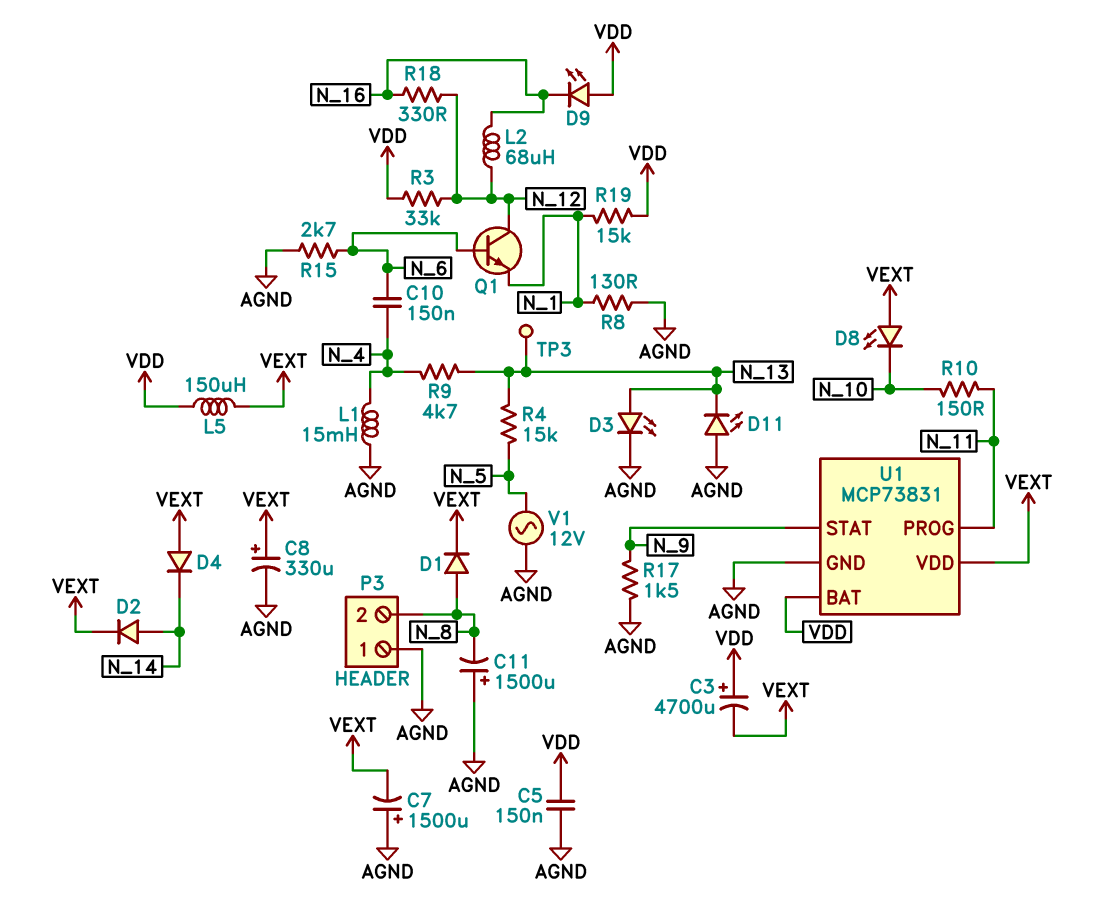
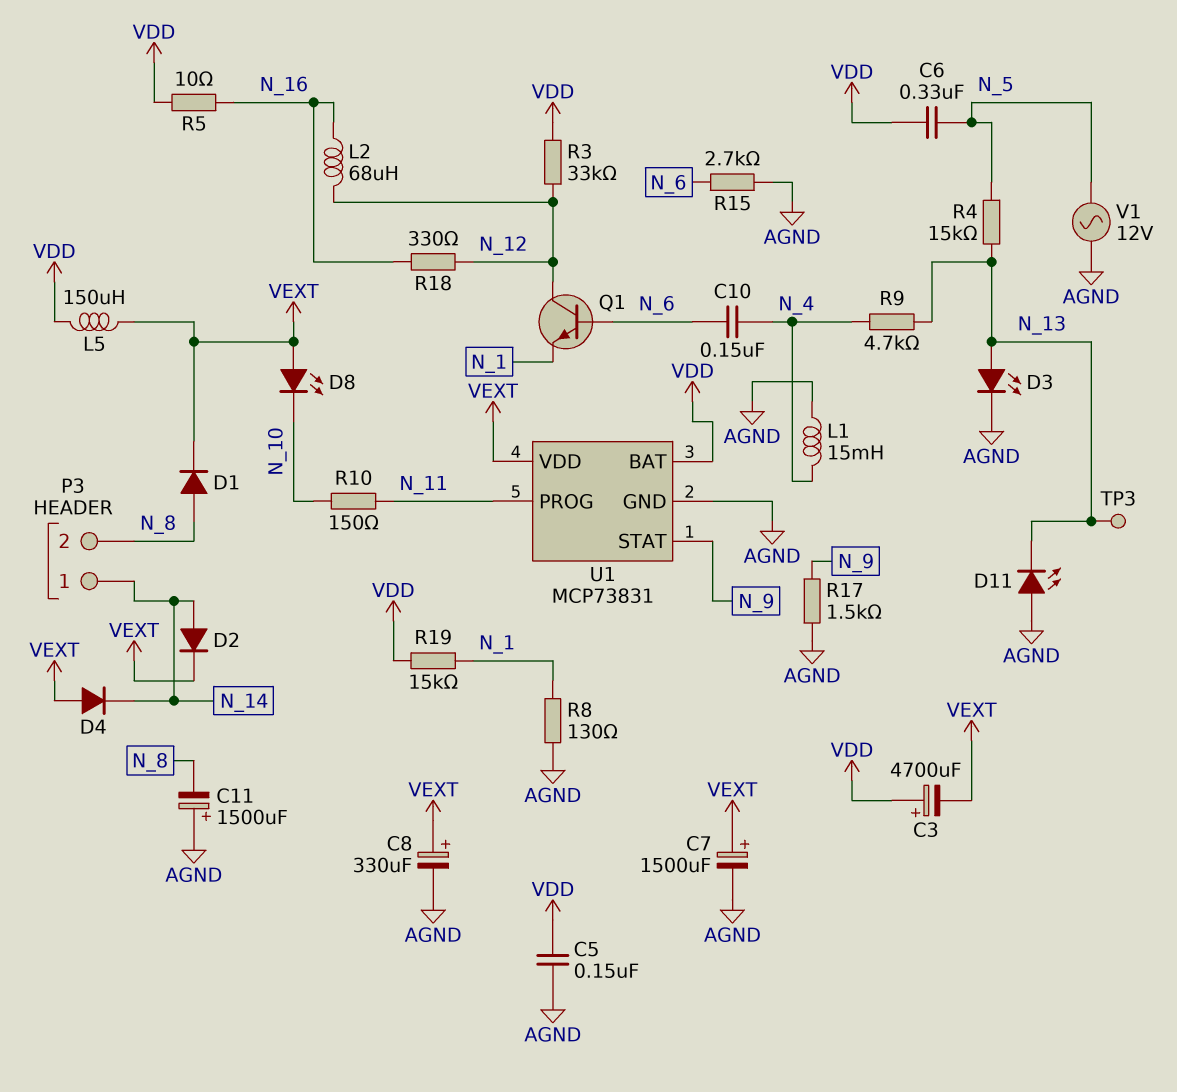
C6: none -> 330nF (N_5, VDD)
C7: 1500uF (plus AGND, minus VEXT) -> 1500uF (plus VEXT, minus AGND)
D9: LED (A VDD, K N_16) -> none
P3 pin 1: AGND -> N_14
R5: none -> 10 (N_16, VDD)

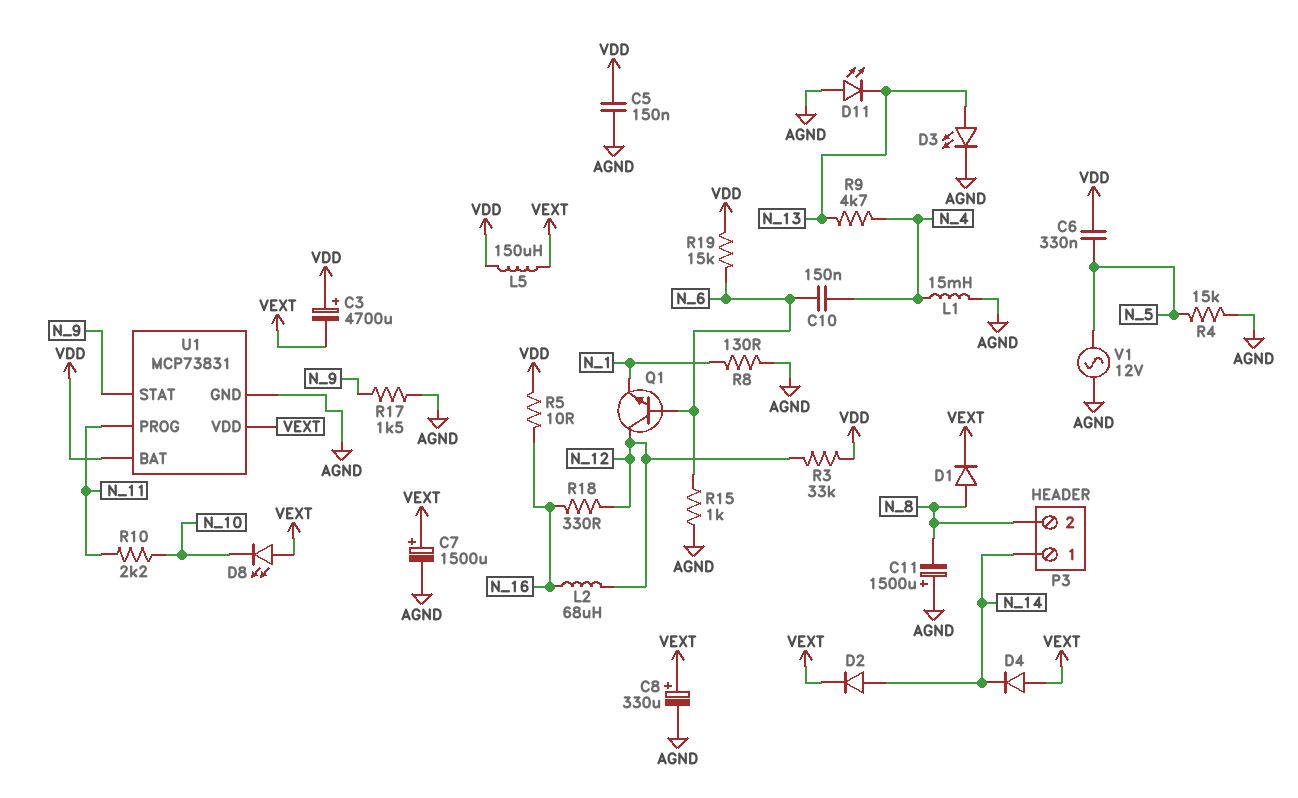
R4: 15k (N_5, N_13) -> 15k (AGND, N_5)
R10: 150 (N_10, N_11) -> 2.2k (N_10, N_11)
R15: 2.7k (AGND, N_6) -> 1k (AGND, N_6)
R19: 15k (N_1, VDD) -> 15k (N_6, VDD)
TP3: test point (N_13) -> none

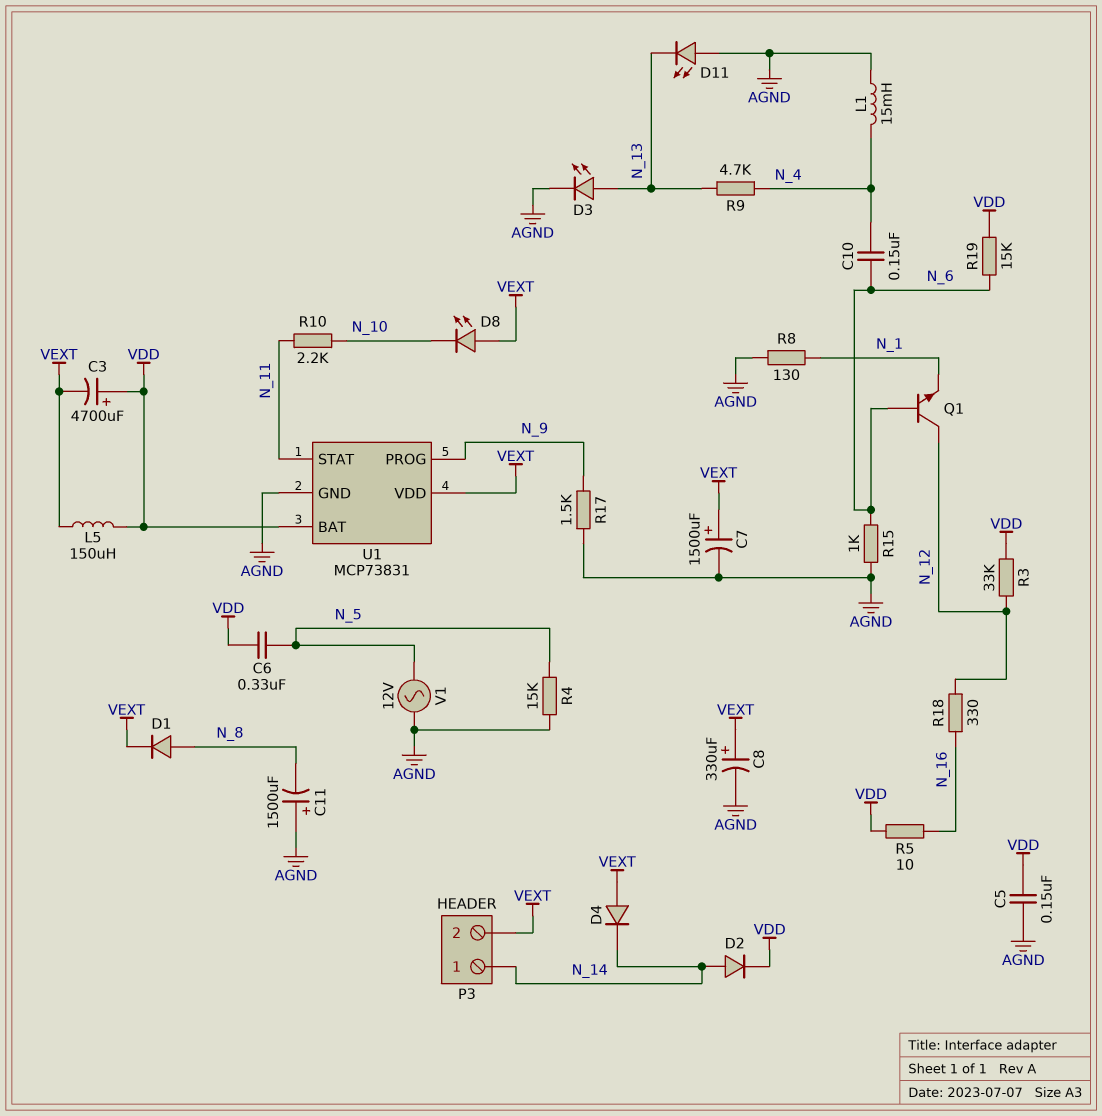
D2: diode (A N_14, K VEXT) -> diode (A N_14, K VDD)
L2: 68uH (N_12, N_16) -> none
P3 pin 2: N_8 -> VEXT
U1 pin PROG: N_11 -> N_9
U1 pin STAT: N_9 -> N_11

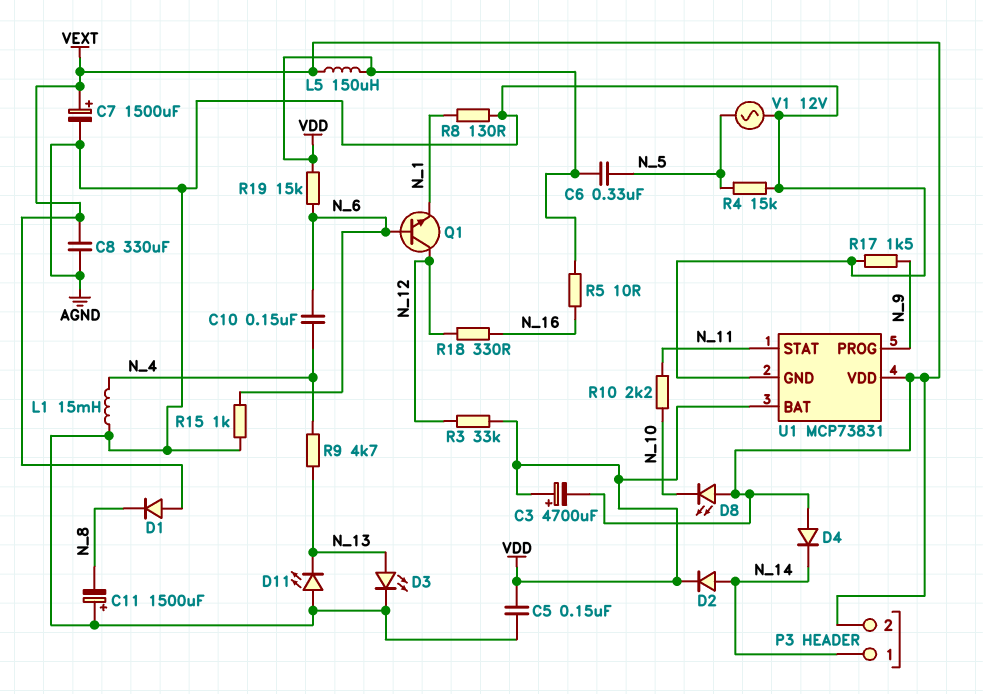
C8: 330uF (plus VEXT, minus AGND) -> 330uF (AGND, VEXT)
D1: diode (A N_8, K VEXT) -> diode (A VEXT, K N_8)

